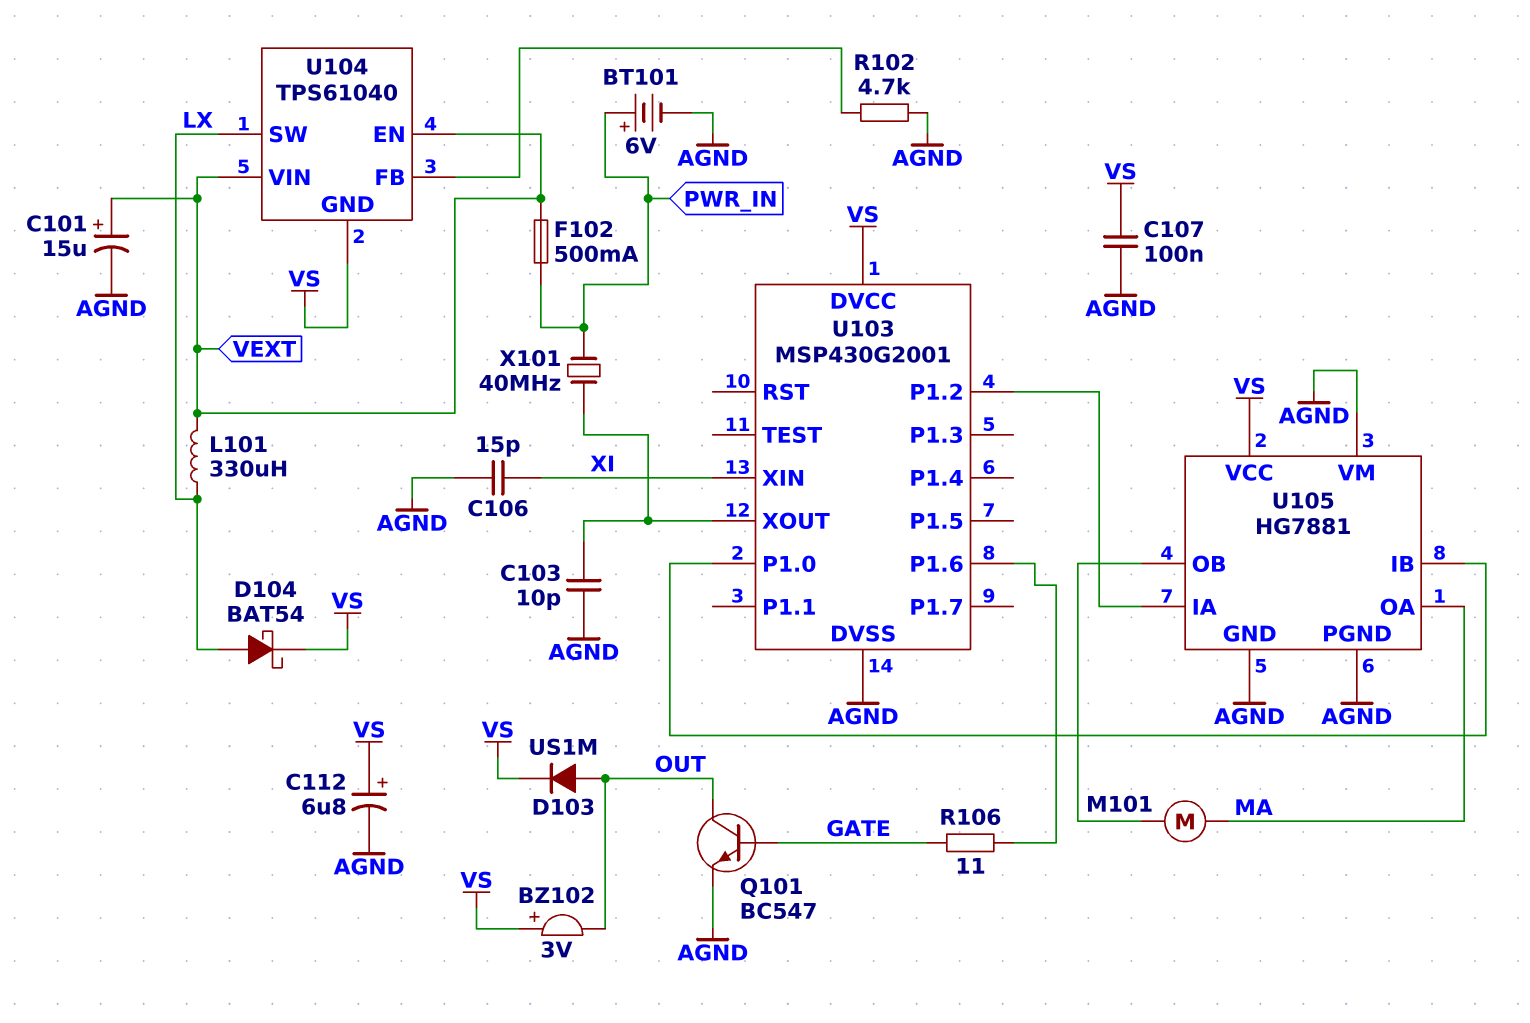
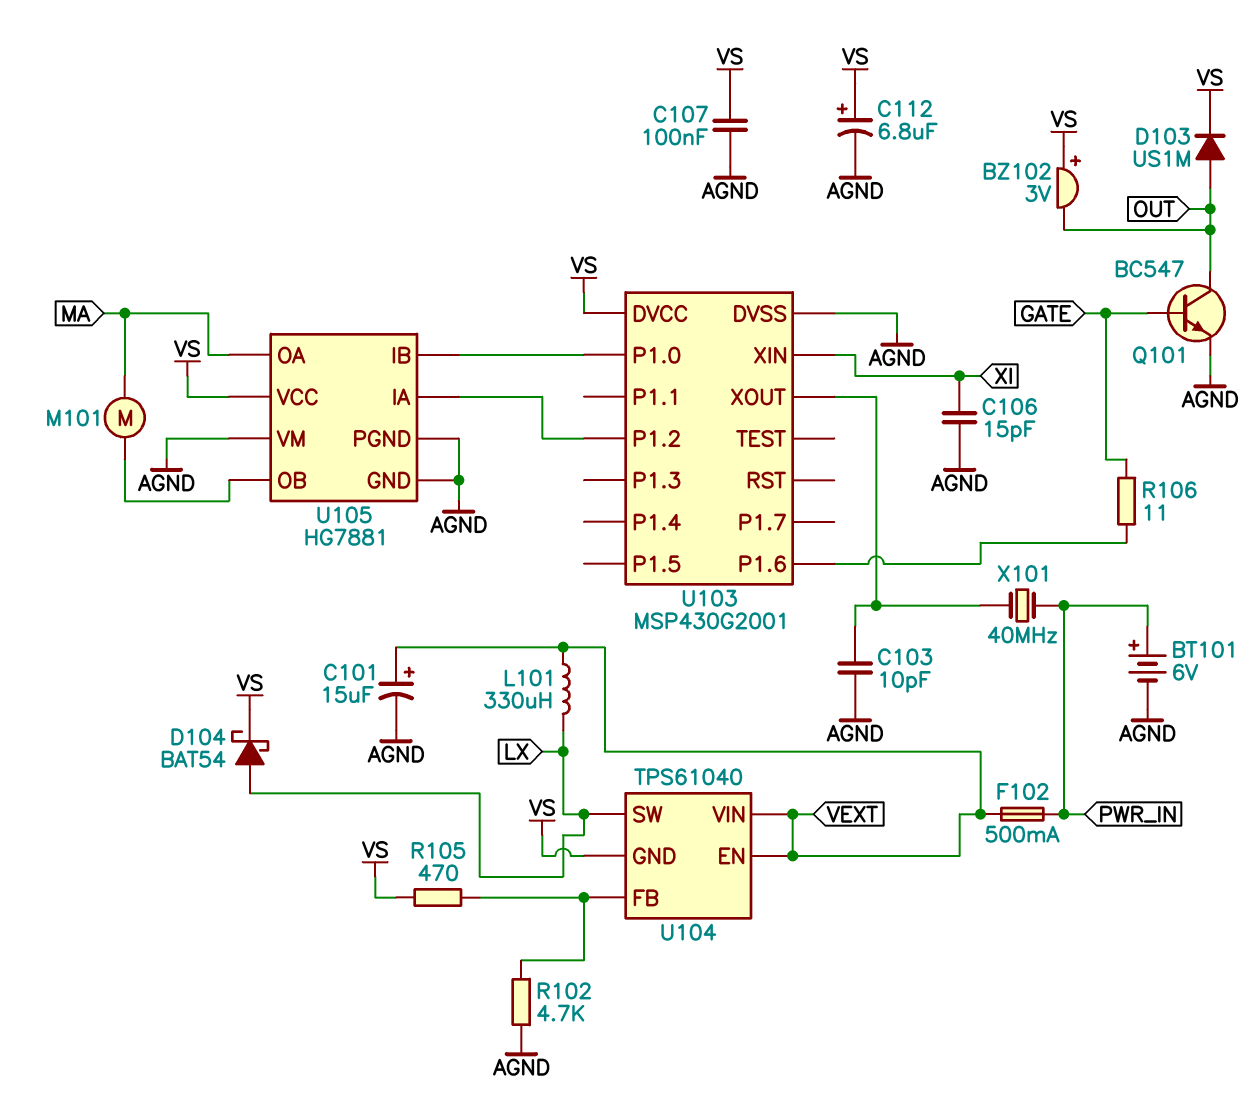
R105: none -> 470 (U104/FB, VS)

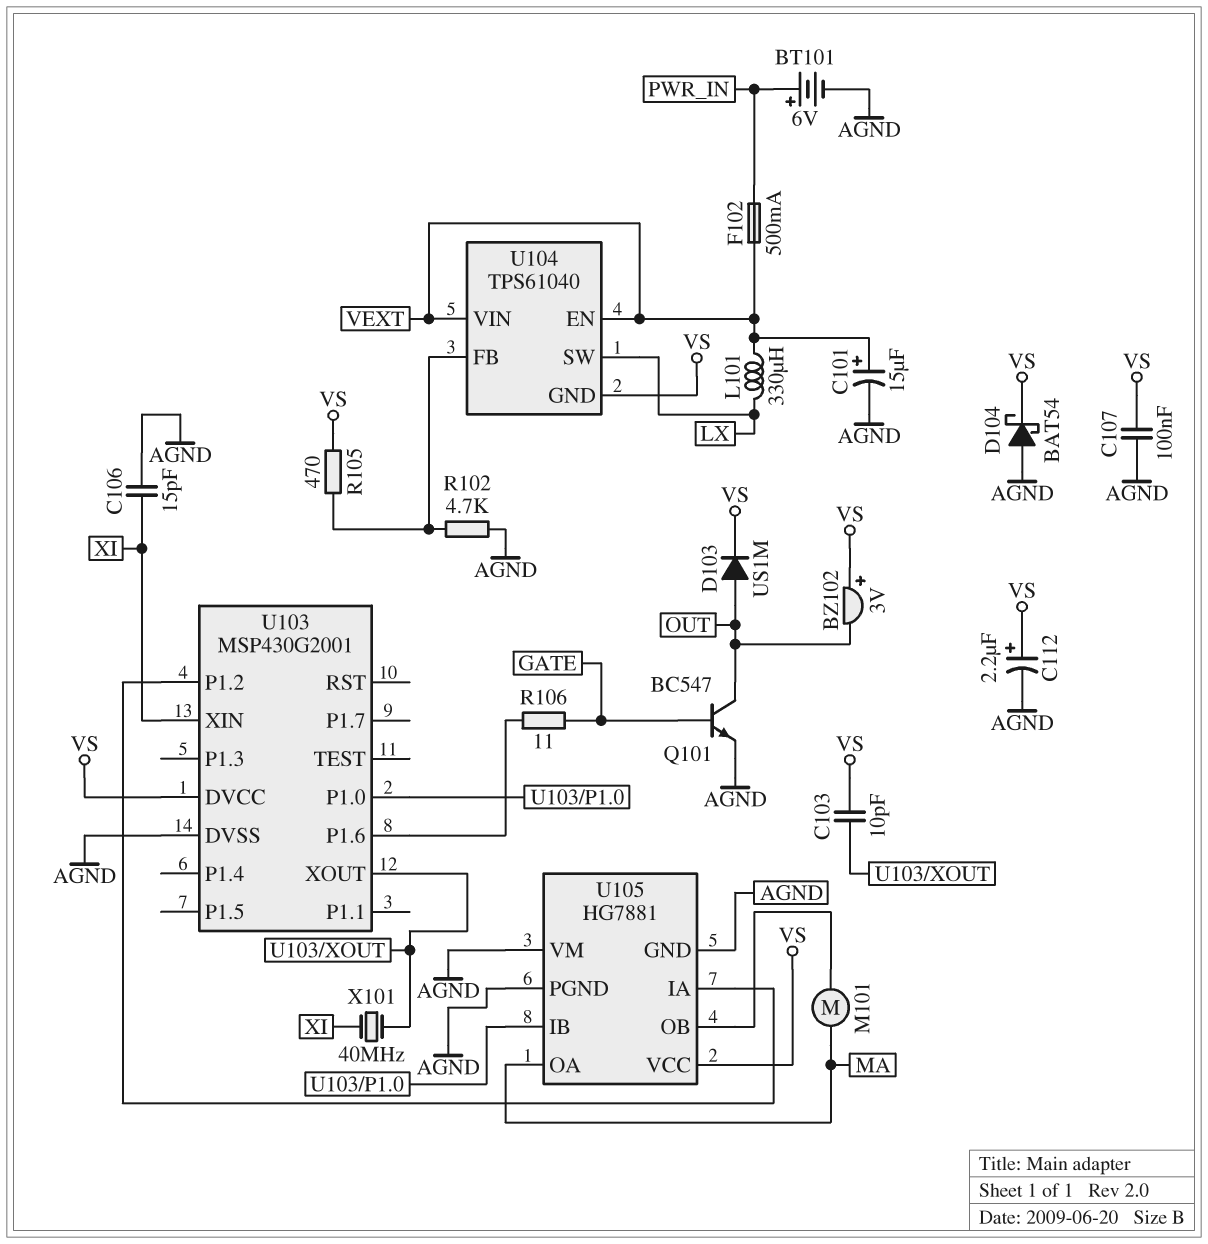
C103: 10pF (AGND, U103/XOUT) -> 10pF (U103/XOUT, VS)
C112: 6.8uF (plus VS, minus AGND) -> 2.2uF (plus VS, minus AGND)
D104: schottky BAT54 (A LX, K VS) -> schottky BAT54 (A AGND, K VS)
X101: 40MHz (PWR_IN, U103/XOUT) -> 40MHz (U103/XOUT, XI)

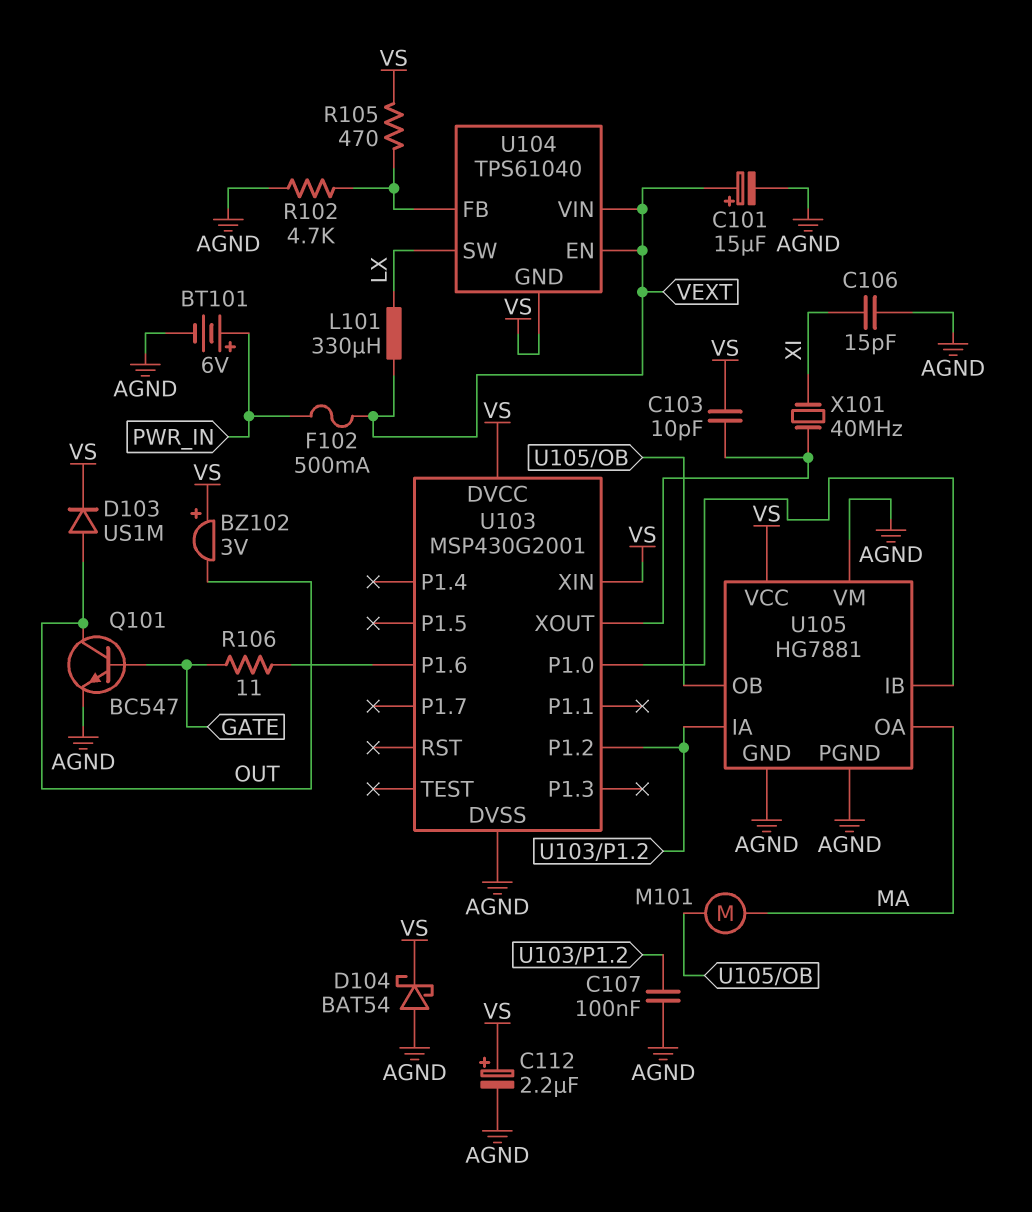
C107: 100nF (AGND, VS) -> 100nF (AGND, U103/P1.2)
U103 pin XIN: XI -> VS

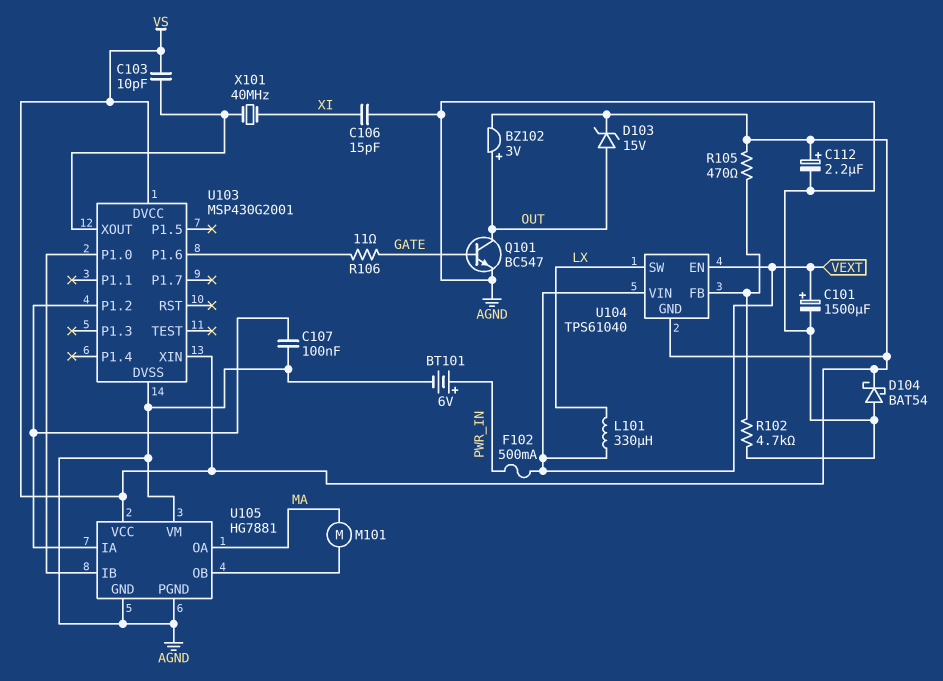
BZ102: buzzer 3V (plus VS, minus OUT) -> buzzer 3V (plus OUT, minus VS)
C101: 15uF (plus VEXT, minus AGND) -> 1500uF (plus VEXT, minus AGND)
D103: diode US1M (A OUT, K VS) -> zener 15V (A OUT, K VS)

